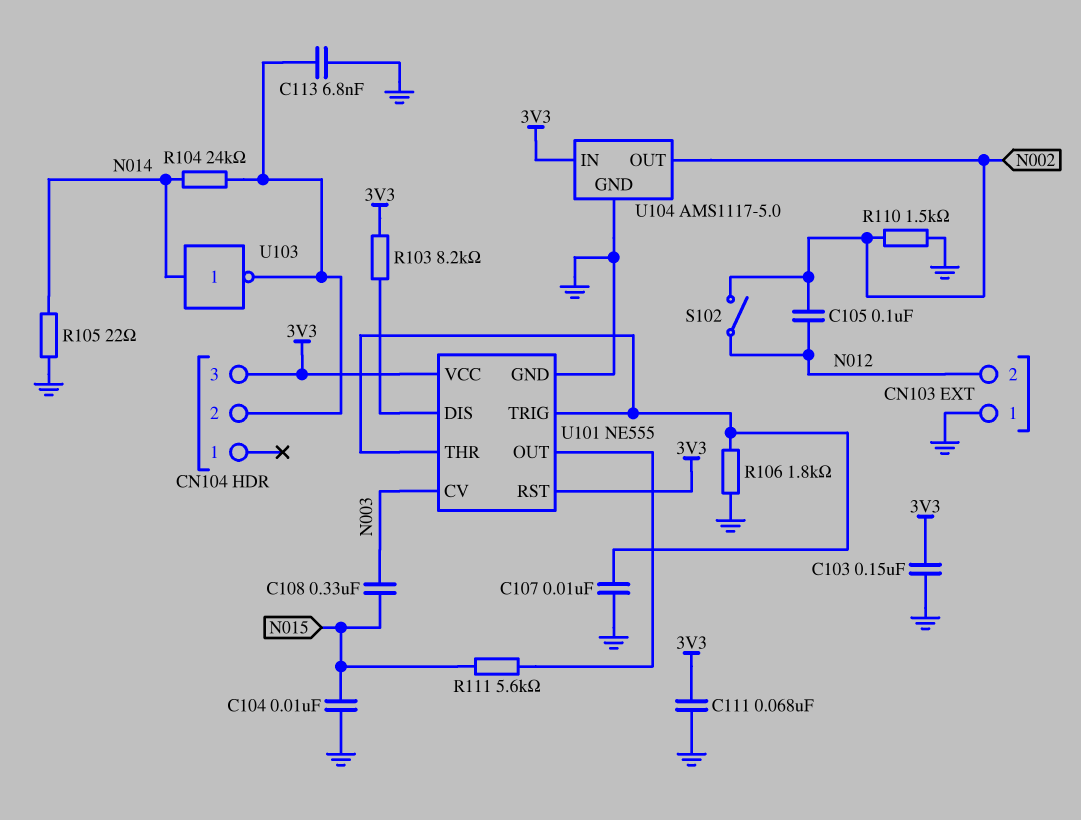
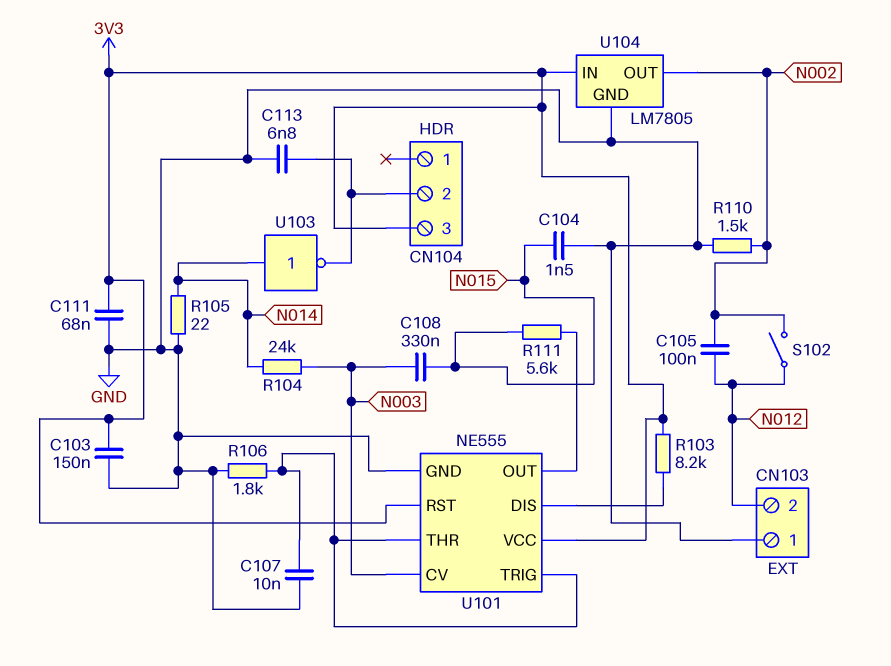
C104: 10nF (GND, N015) -> 1.5nF (GND, N015)
R104: 24k (CN104/2, N014) -> 24k (N003, N014)
U104: AMS1117-5.0 -> LM7805

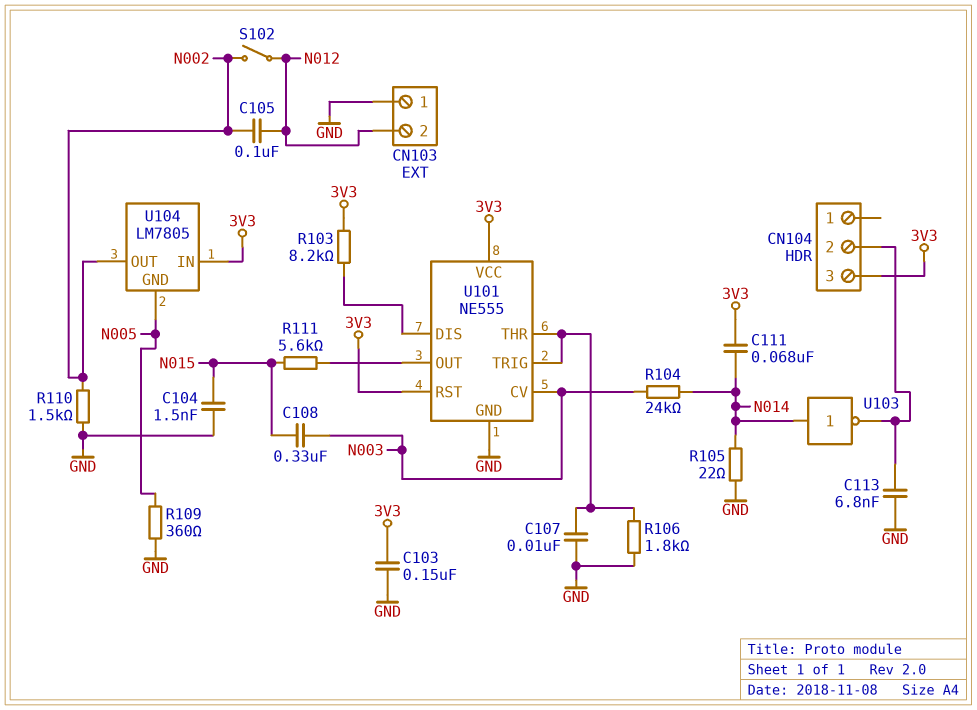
C111: 68nF (3V3, GND) -> 68nF (3V3, N014)
R109: none -> 360 (GND, N005)
U104 pin GND: GND -> N005

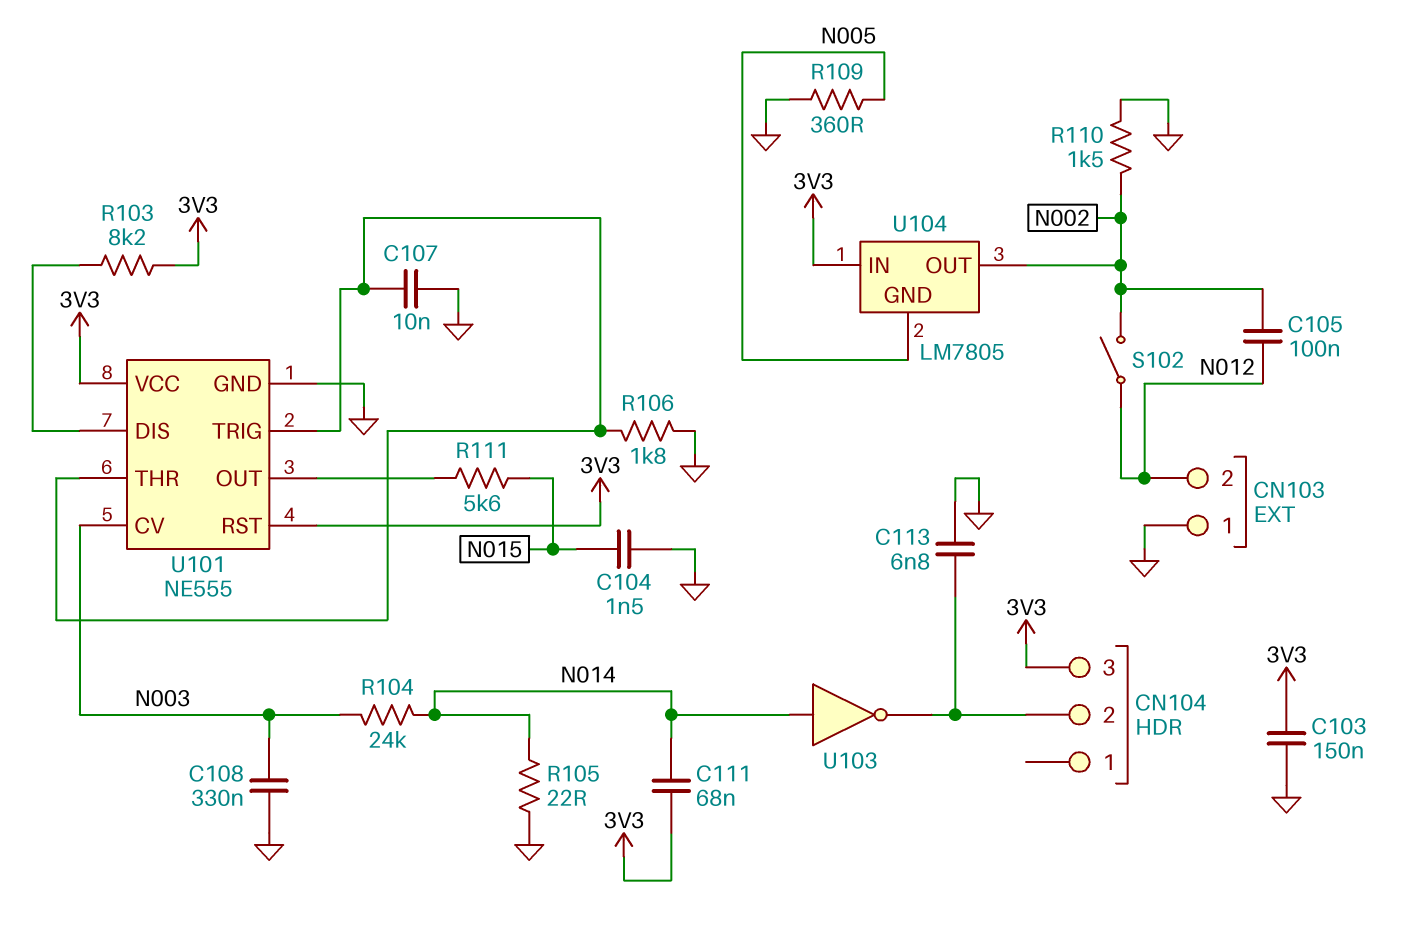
C108: 330nF (N003, N015) -> 330nF (GND, N003)

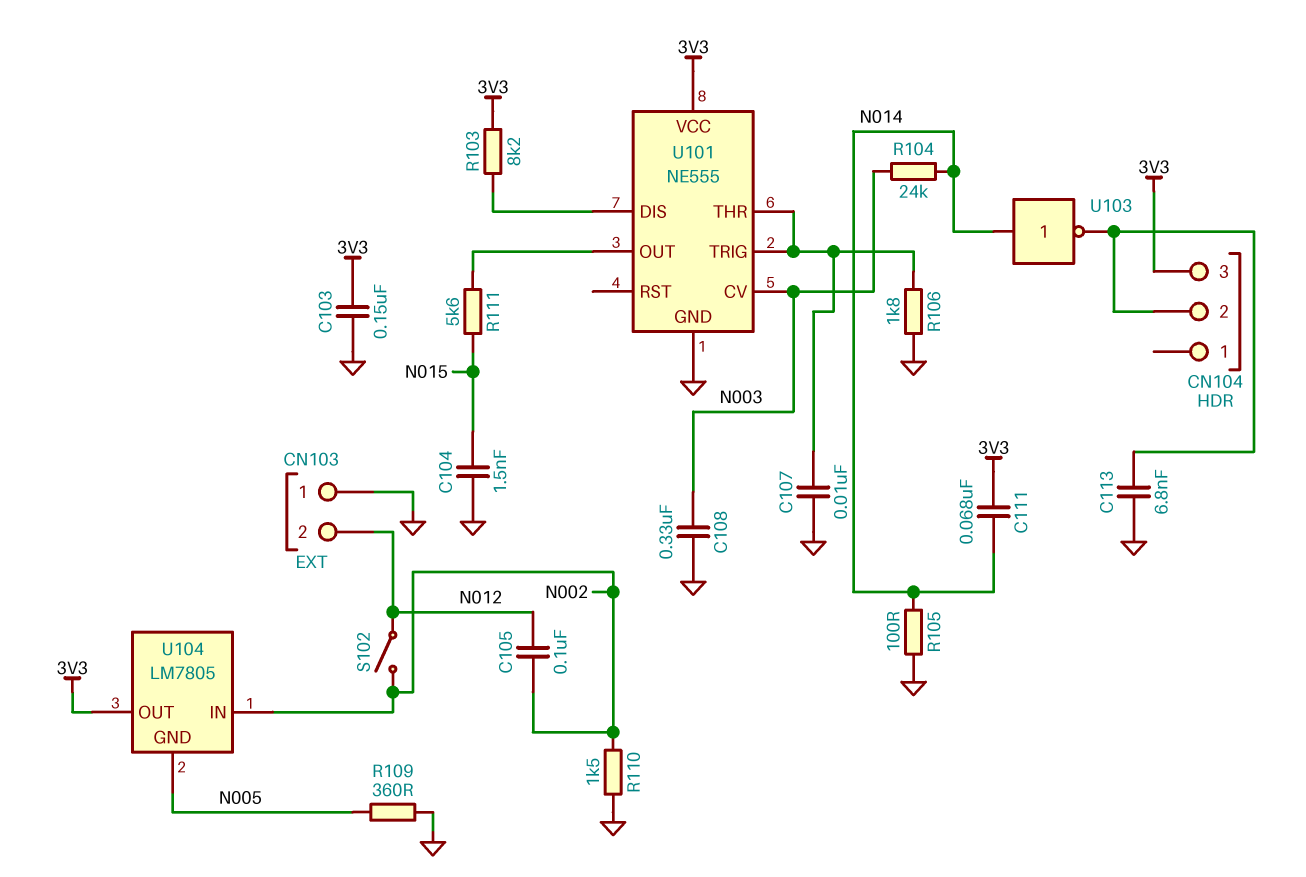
R105: 22 (GND, N014) -> 100 (GND, N014)
U101 pin RST: 3V3 -> none
U104 pin IN: 3V3 -> N002
U104 pin OUT: N002 -> 3V3

